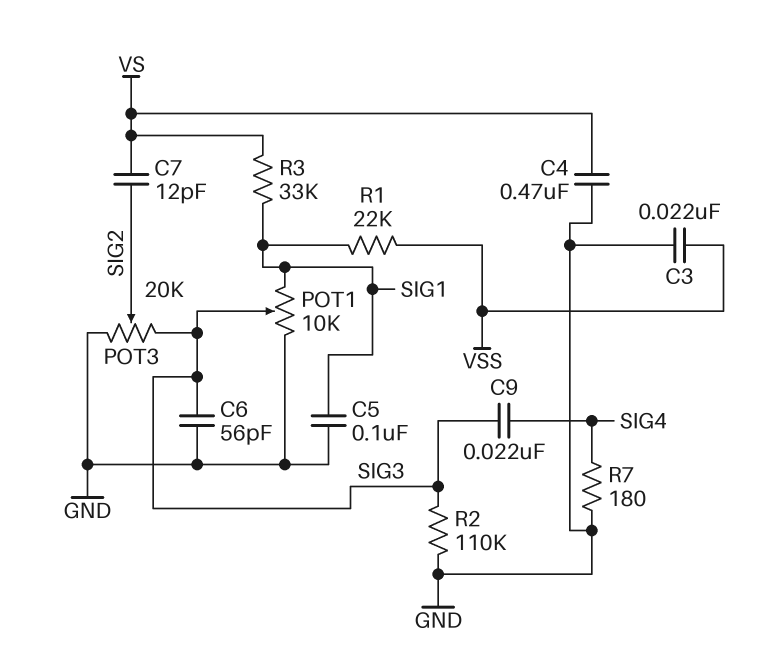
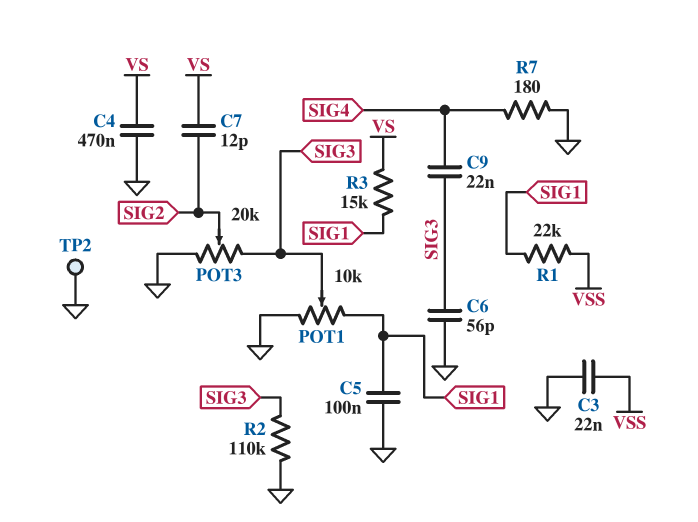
R3: 33k (SIG1, VS) -> 15k (SIG1, VS)
TP2: none -> test point (GND)

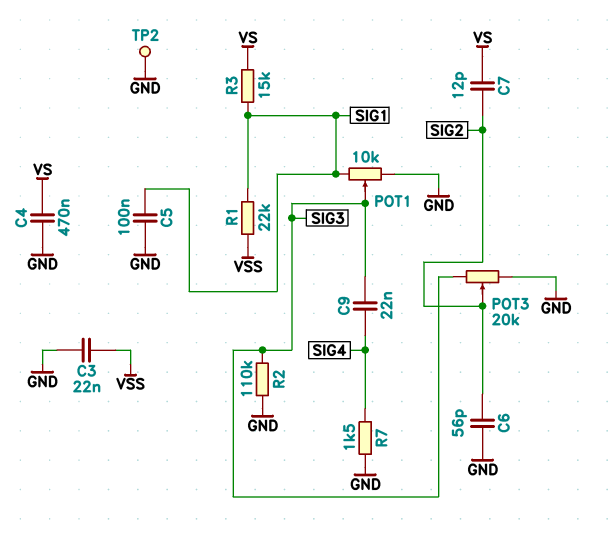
C6: 56pF (GND, SIG3) -> 56pF (GND, SIG2)
R7: 180 (GND, SIG4) -> 1.5k (GND, SIG4)

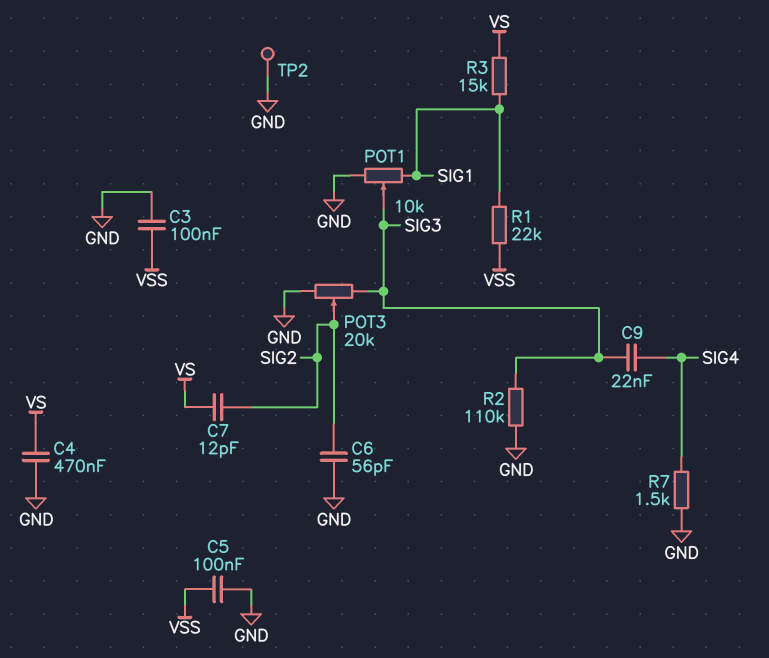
C3: 22nF (GND, VSS) -> 100nF (GND, VSS)
C5: 100nF (GND, SIG1) -> 100nF (GND, VSS)

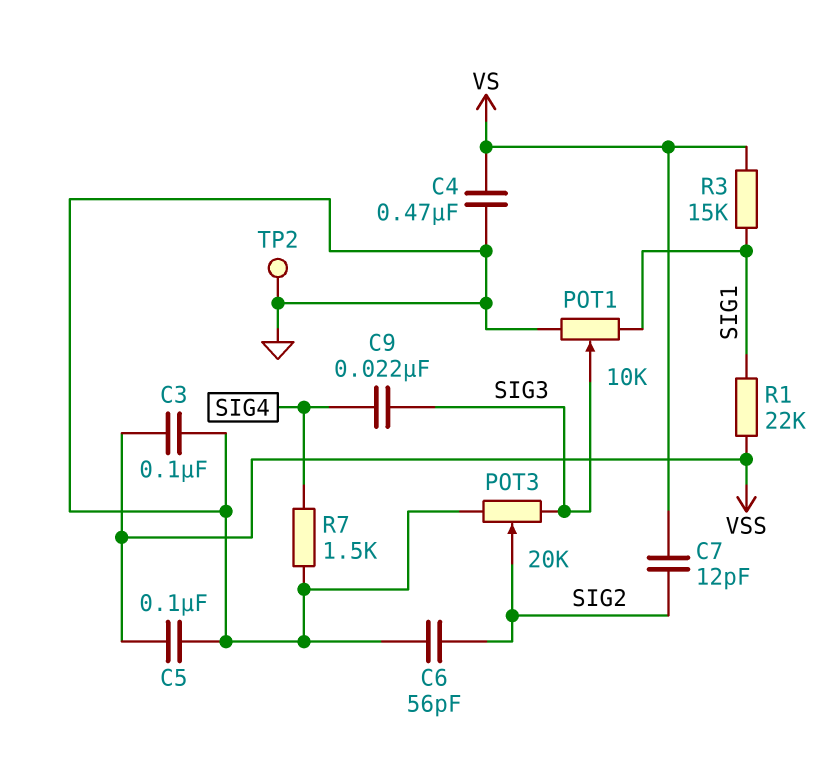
R2: 110k (GND, SIG3) -> none

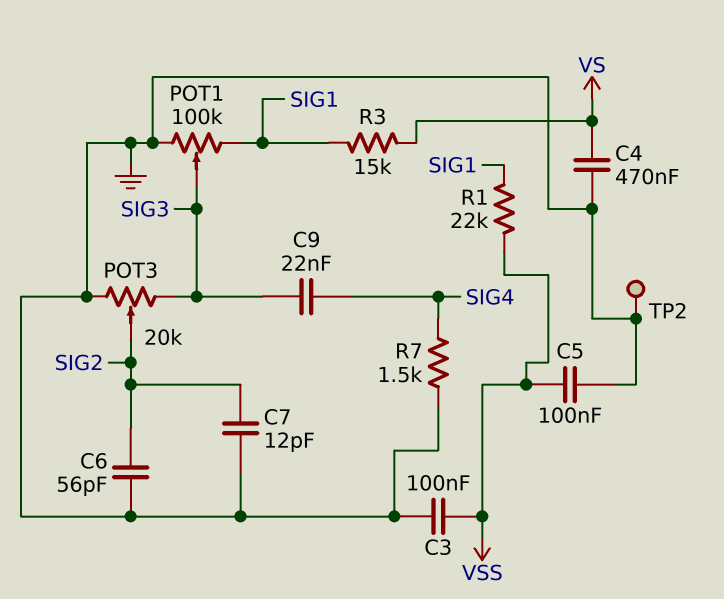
C7: 12pF (SIG2, VS) -> 12pF (GND, SIG2)
POT1: 10k (GND, SIG1, wiper SIG3) -> 100k (GND, SIG1, wiper SIG3)

